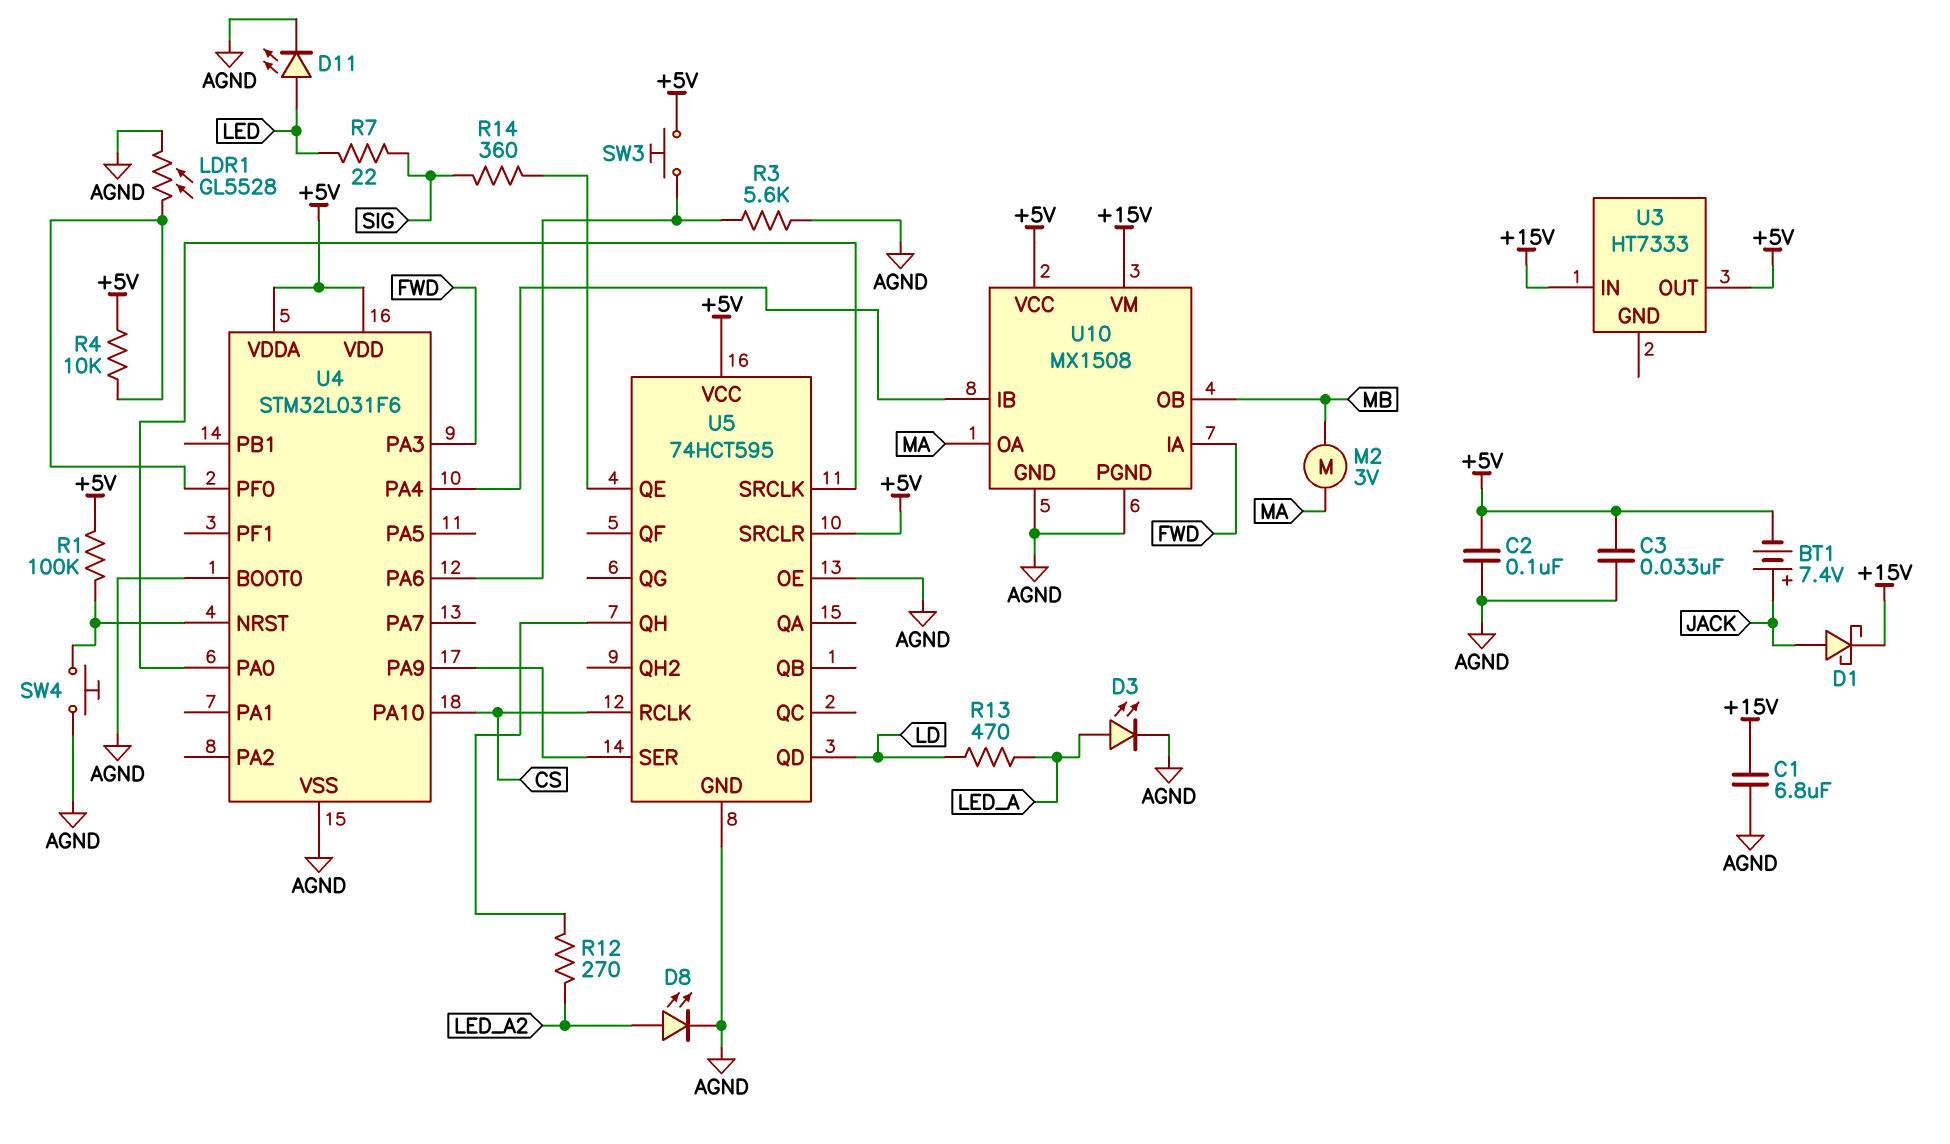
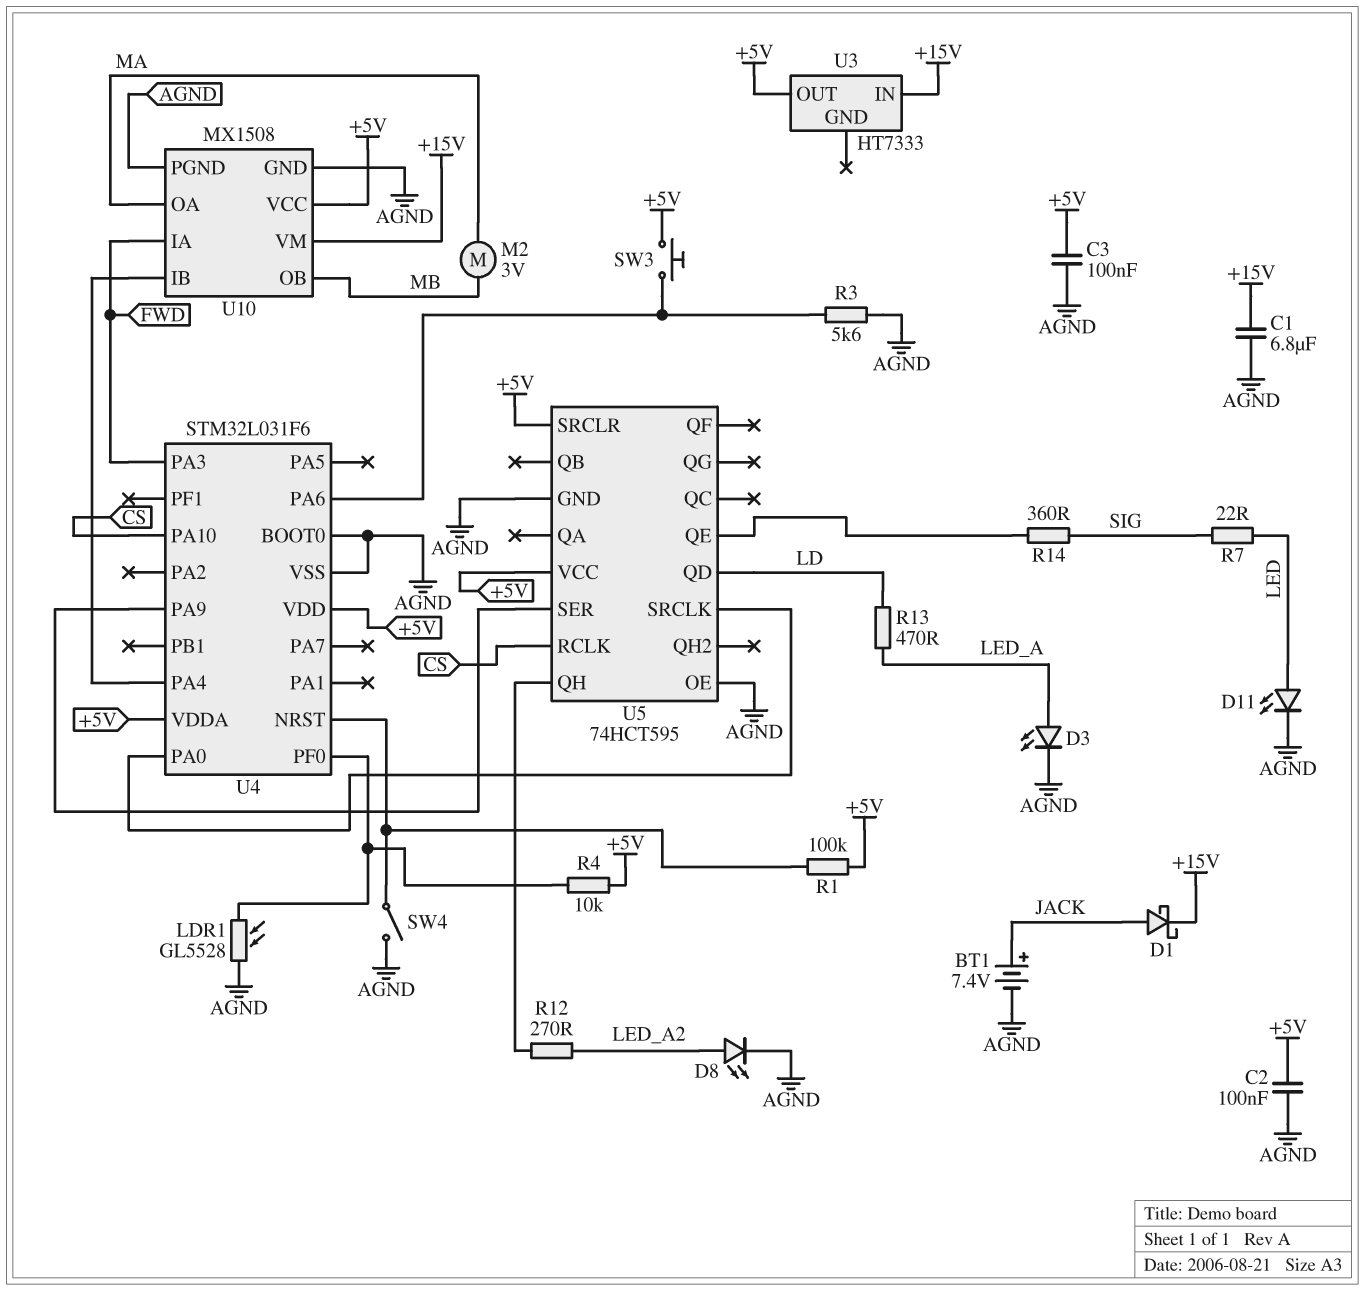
BT1: 7.4V (plus JACK, minus +5V) -> 7.4V (plus JACK, minus AGND)
C3: 33nF (+5V, AGND) -> 100nF (+5V, AGND)
SW4: button (AGND, U4/NRST) -> switch (AGND, U4/NRST)

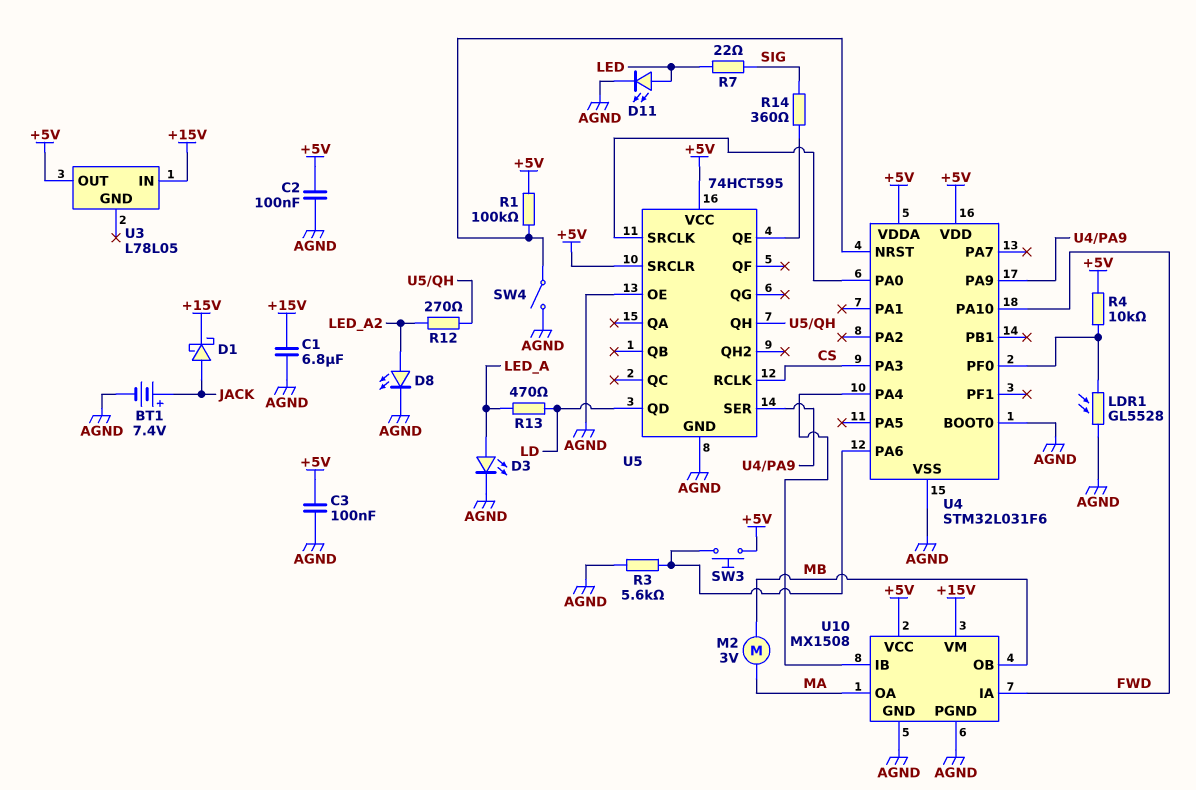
U3: HT7333 -> L78L05
U4 pin PA3: FWD -> CS
U4 pin PA10: CS -> FWD

